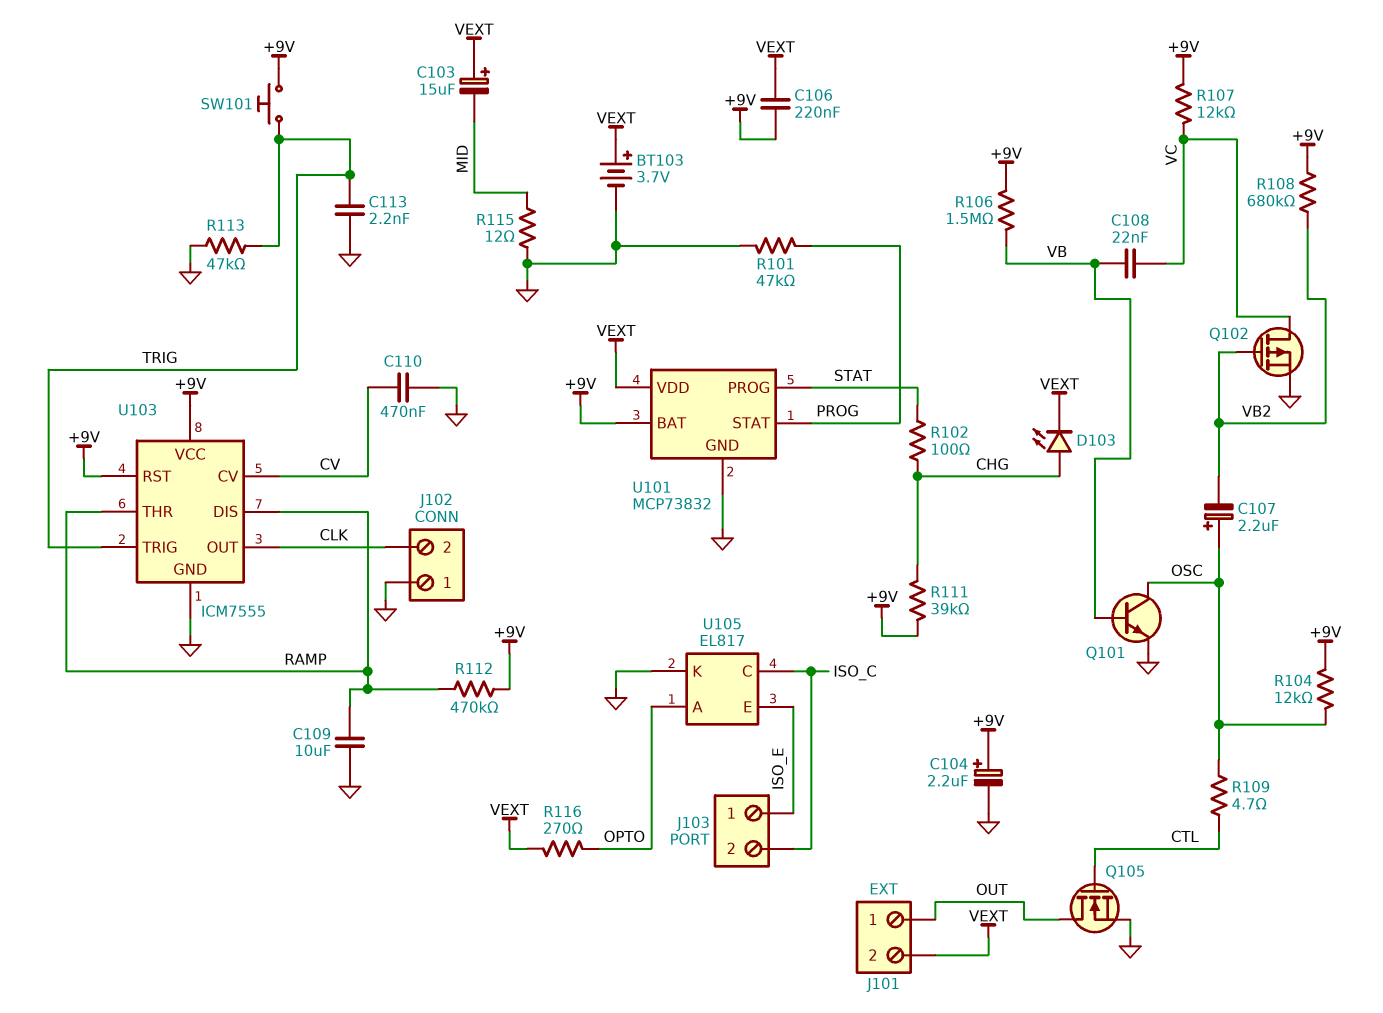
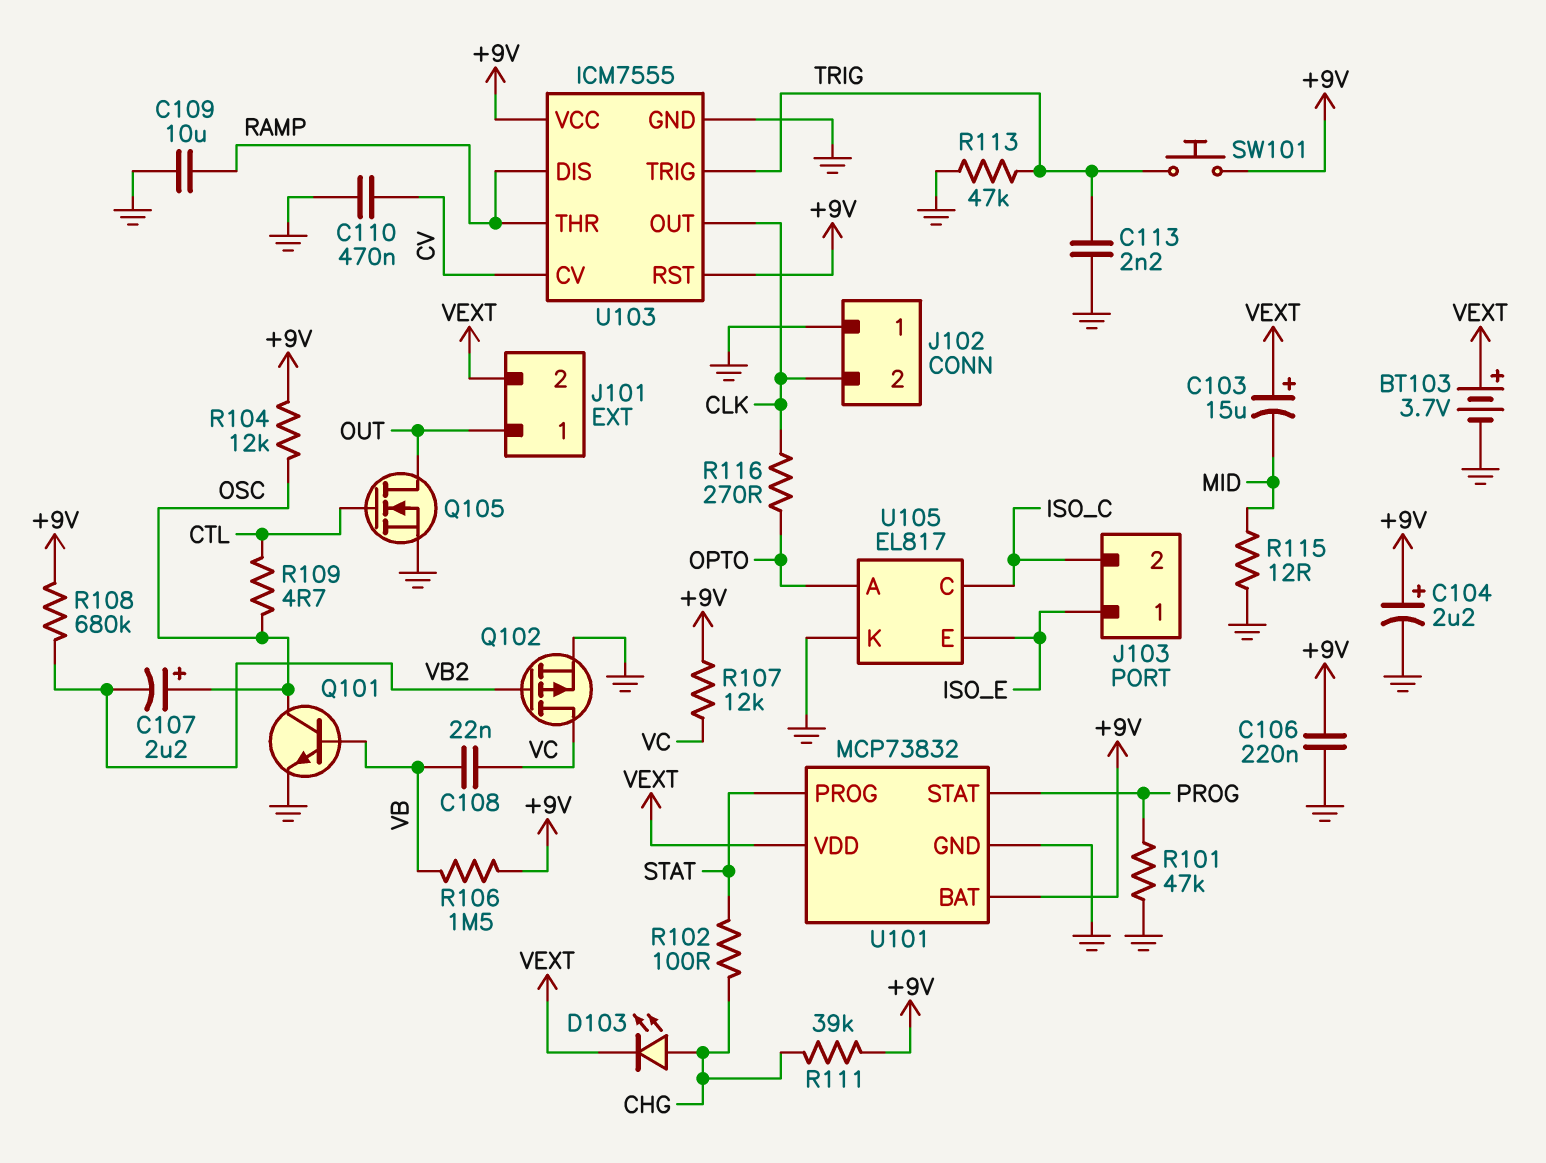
C106: 220nF (+9V, VEXT) -> 220nF (+9V, GND)
R112: 470k (+9V, RAMP) -> none
R116: 270 (OPTO, VEXT) -> 270 (CLK, OPTO)

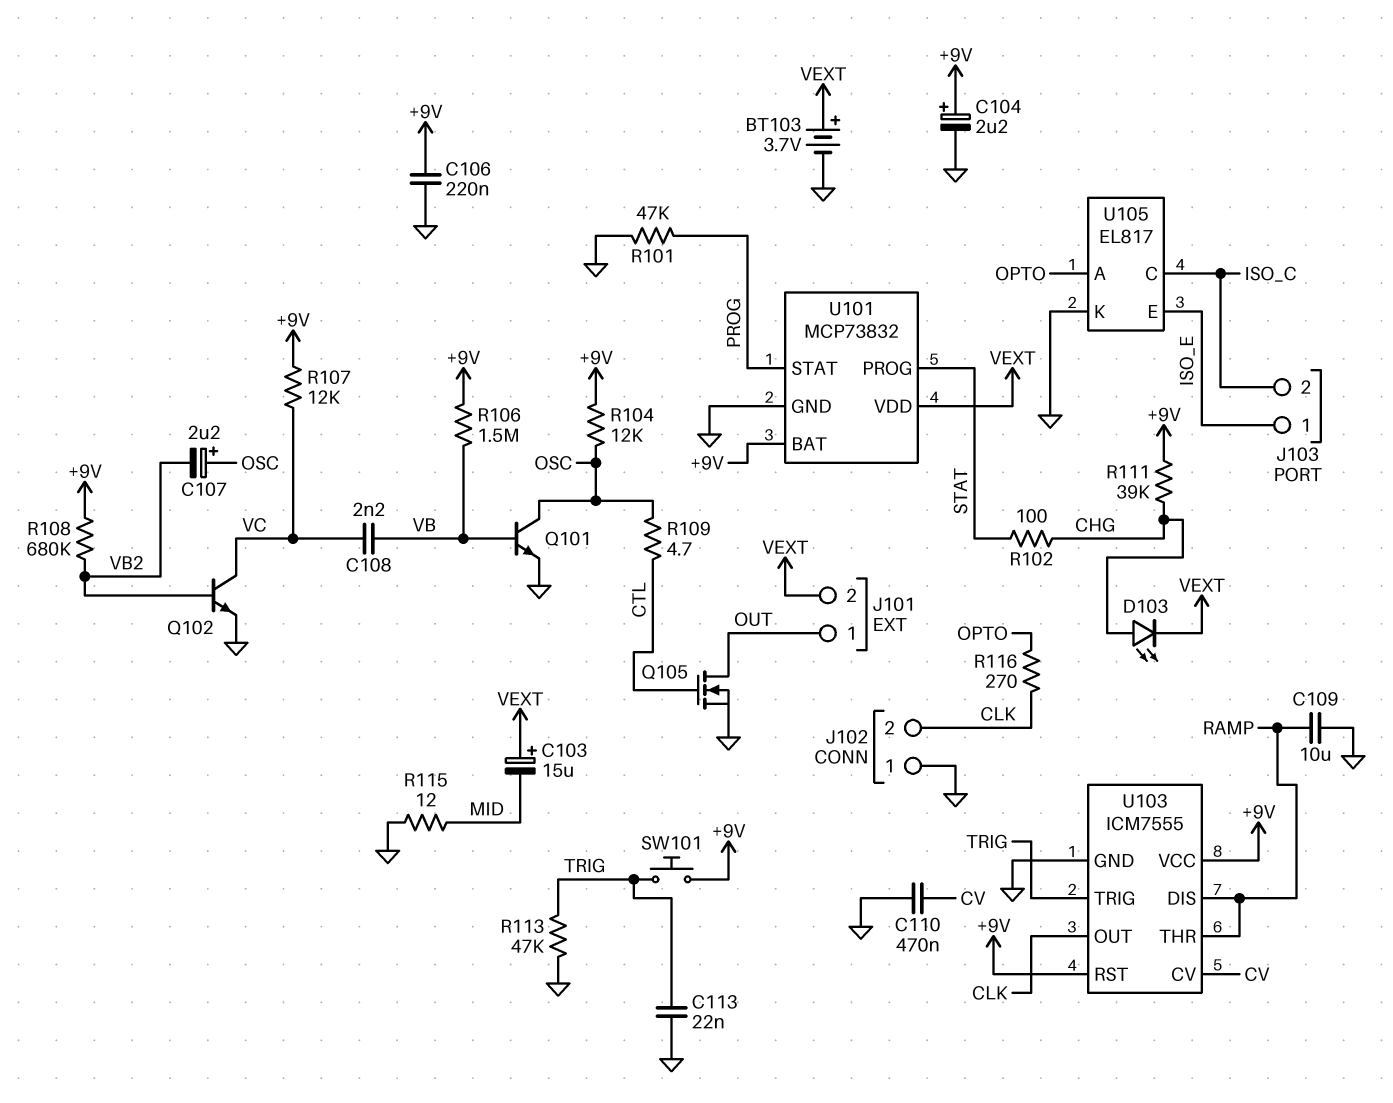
C108: 22nF (VB, VC) -> 2.2nF (VB, VC)
C113: 2.2nF (GND, TRIG) -> 22nF (GND, TRIG)
Q102: PMOS (G VB2, D VC, S GND) -> NPN (B VB2, C VC, E GND)

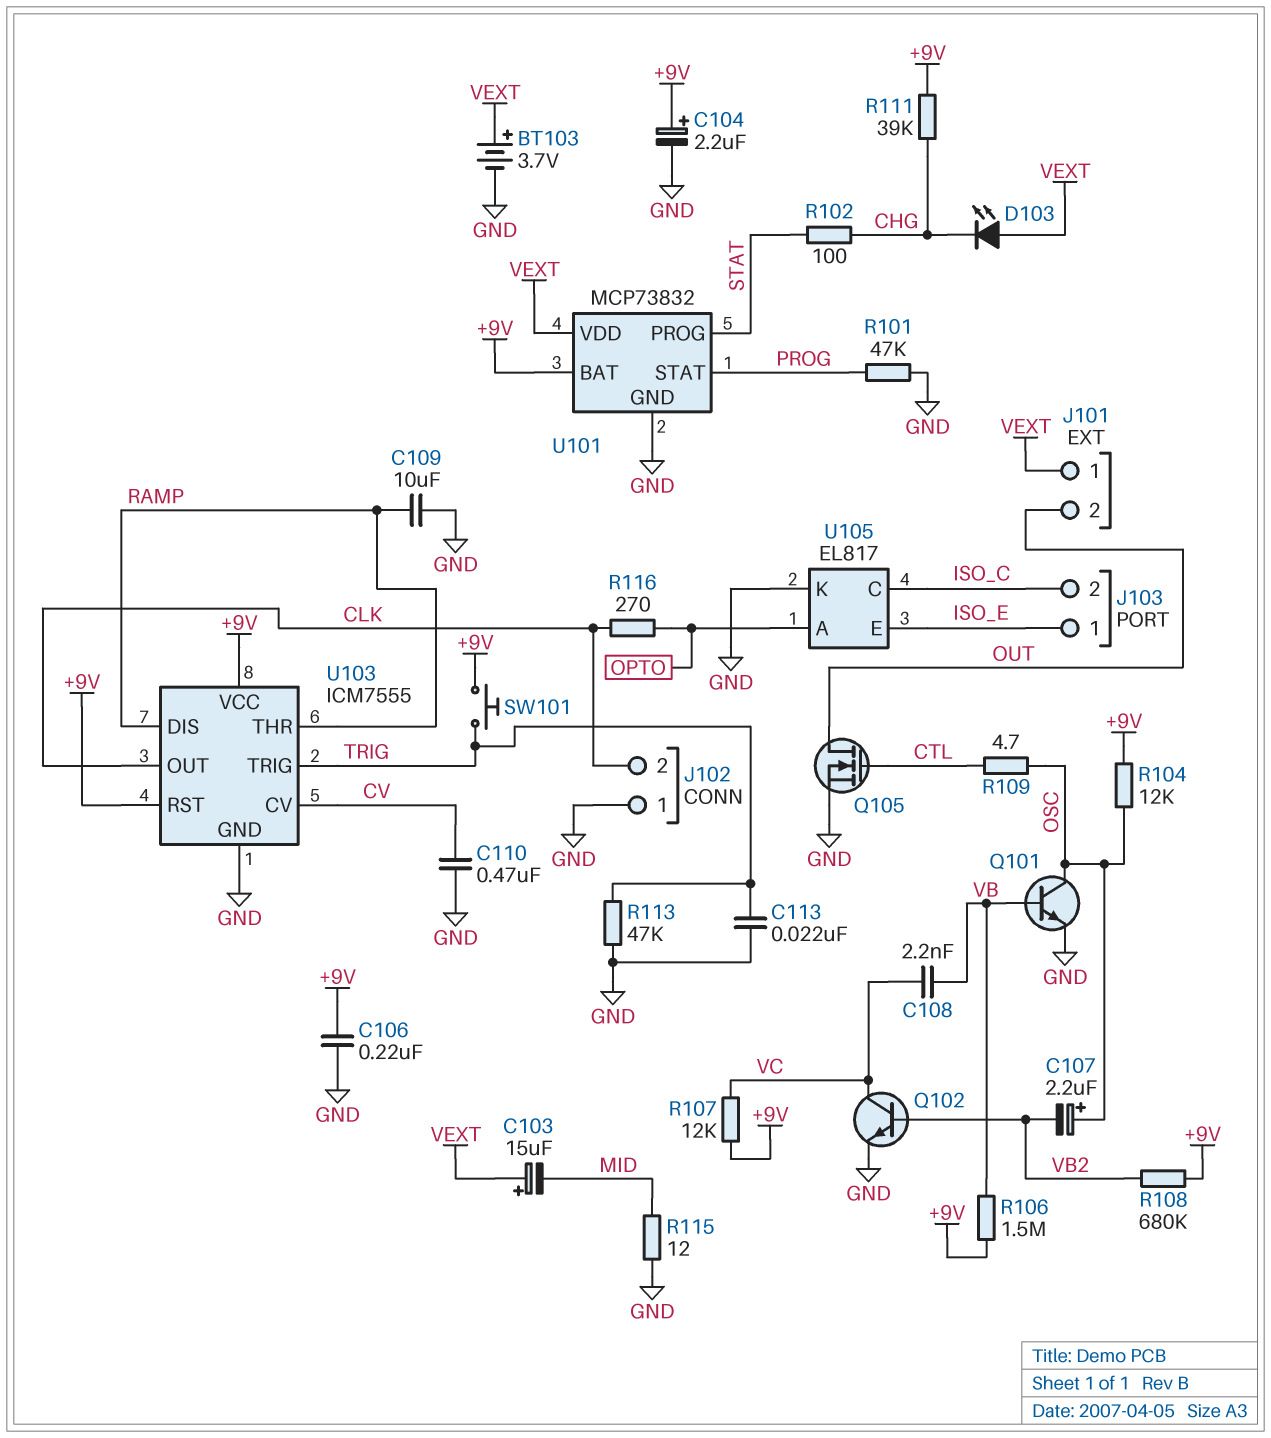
D103: LED (A CHG, K VEXT) -> LED (A VEXT, K CHG)
J101 pin 1: OUT -> VEXT
J101 pin 2: VEXT -> OUT

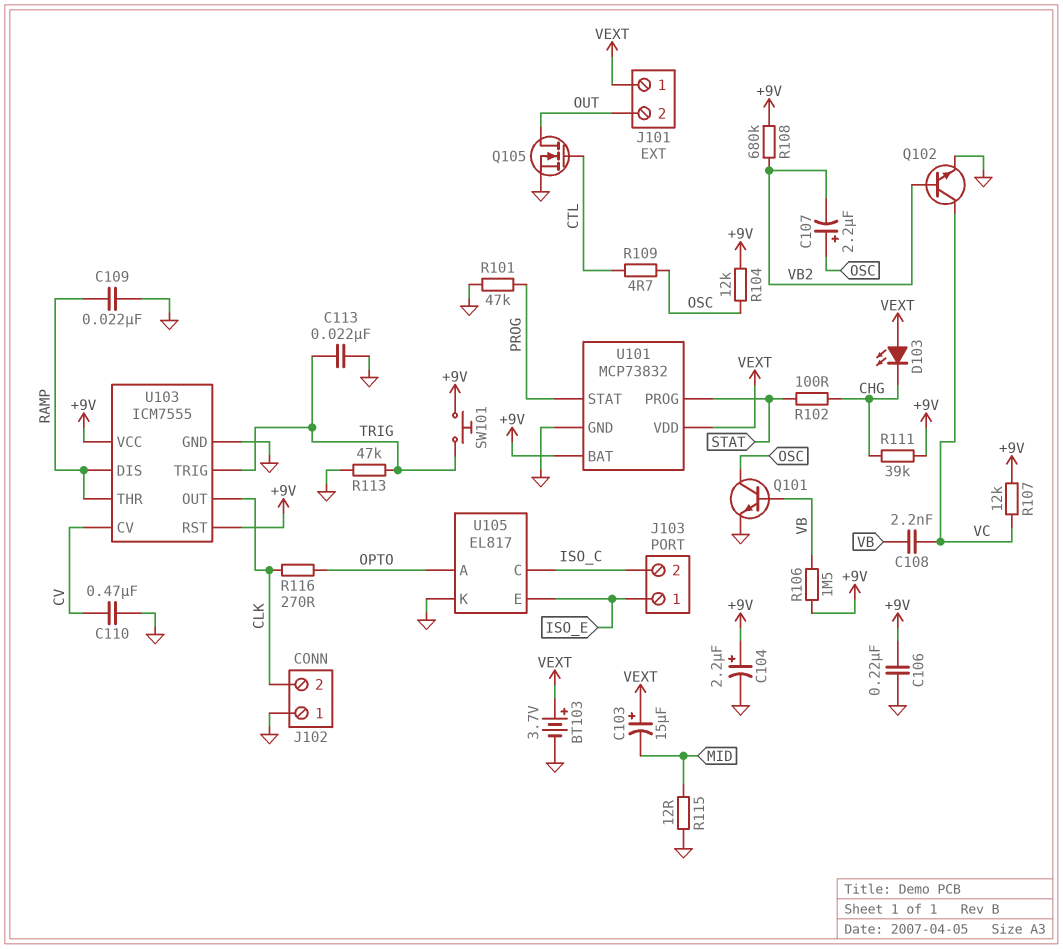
C109: 10uF (GND, RAMP) -> 22nF (GND, RAMP)

